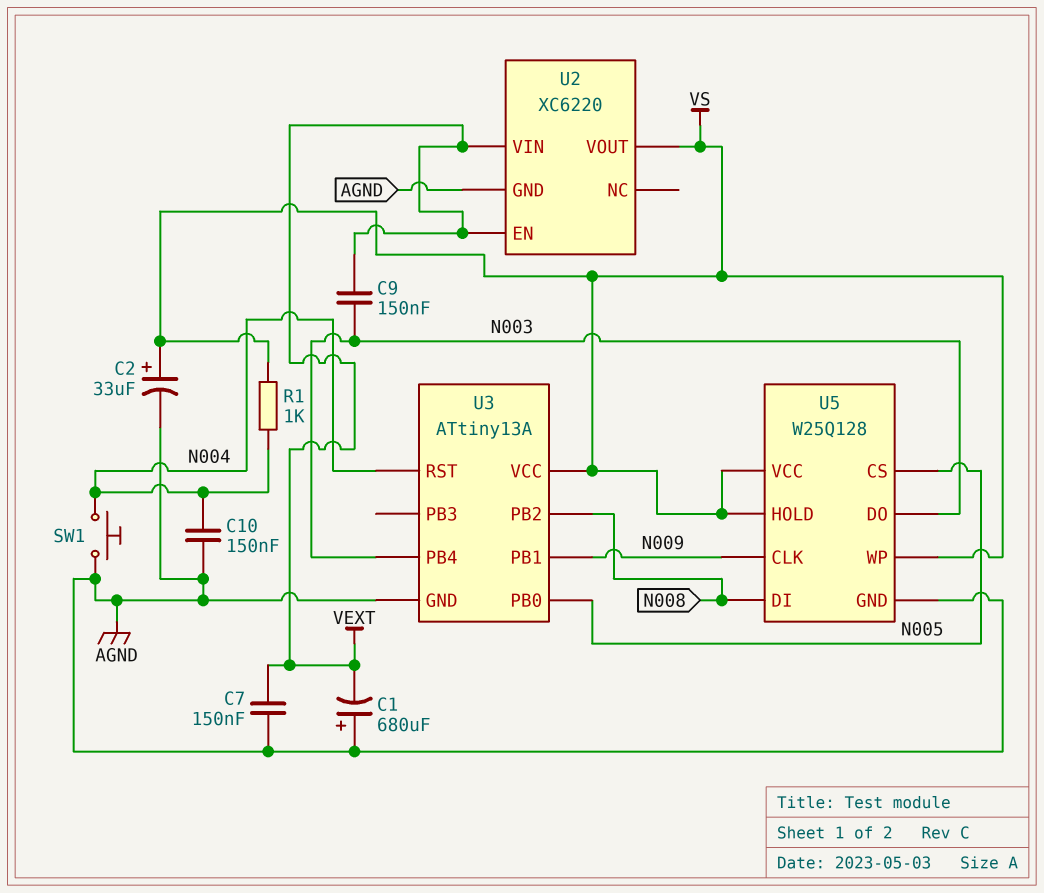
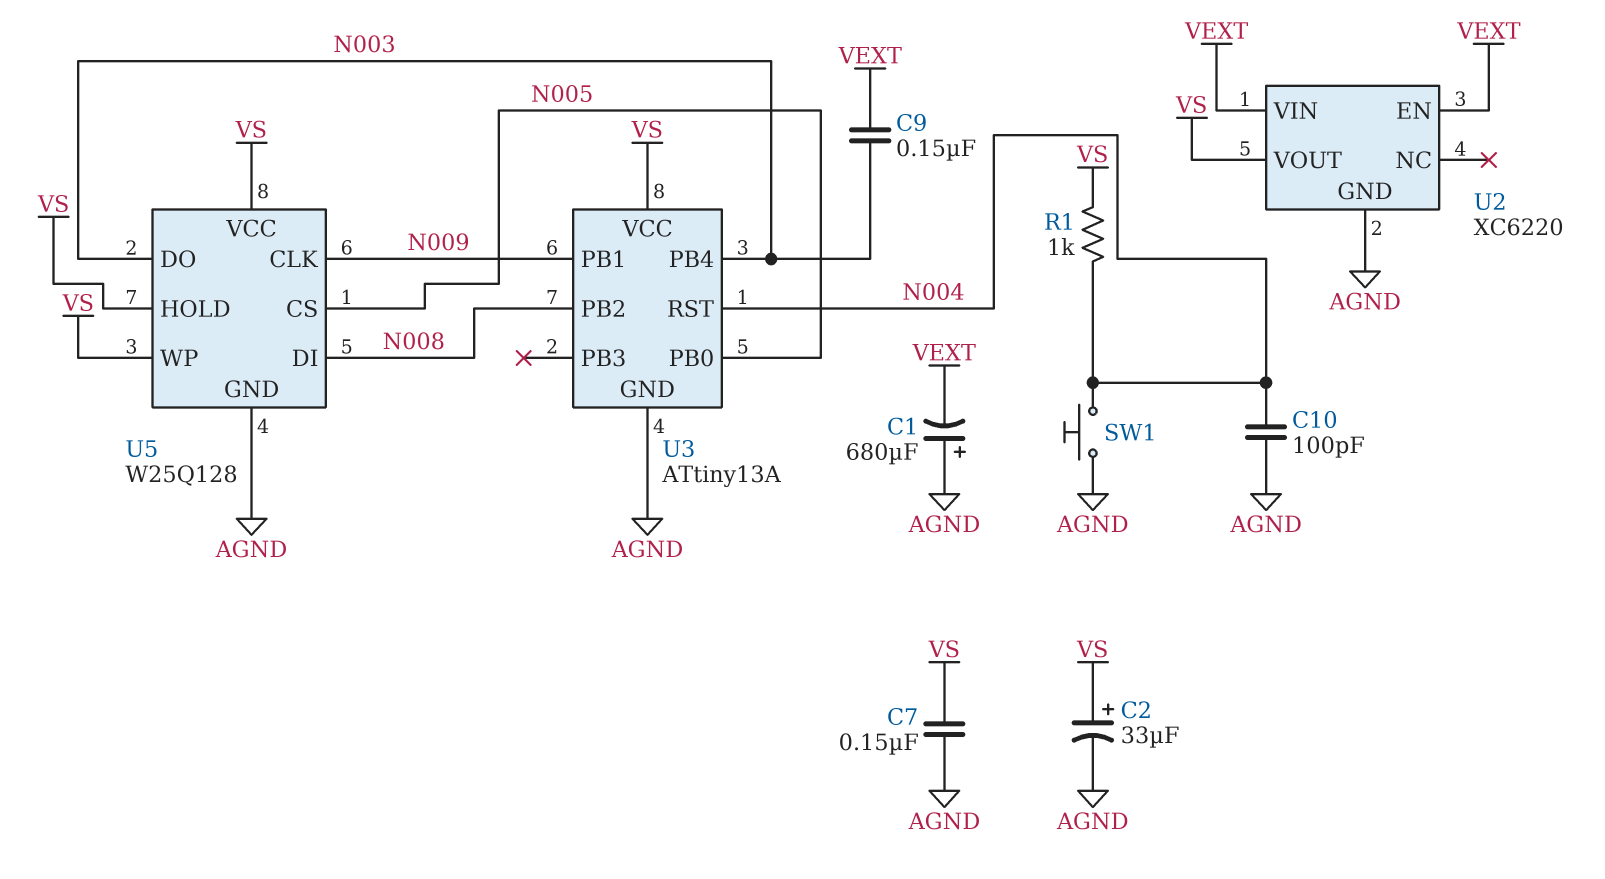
C7: 150nF (AGND, VEXT) -> 150nF (AGND, VS)
C10: 150nF (AGND, N004) -> 100pF (AGND, N004)

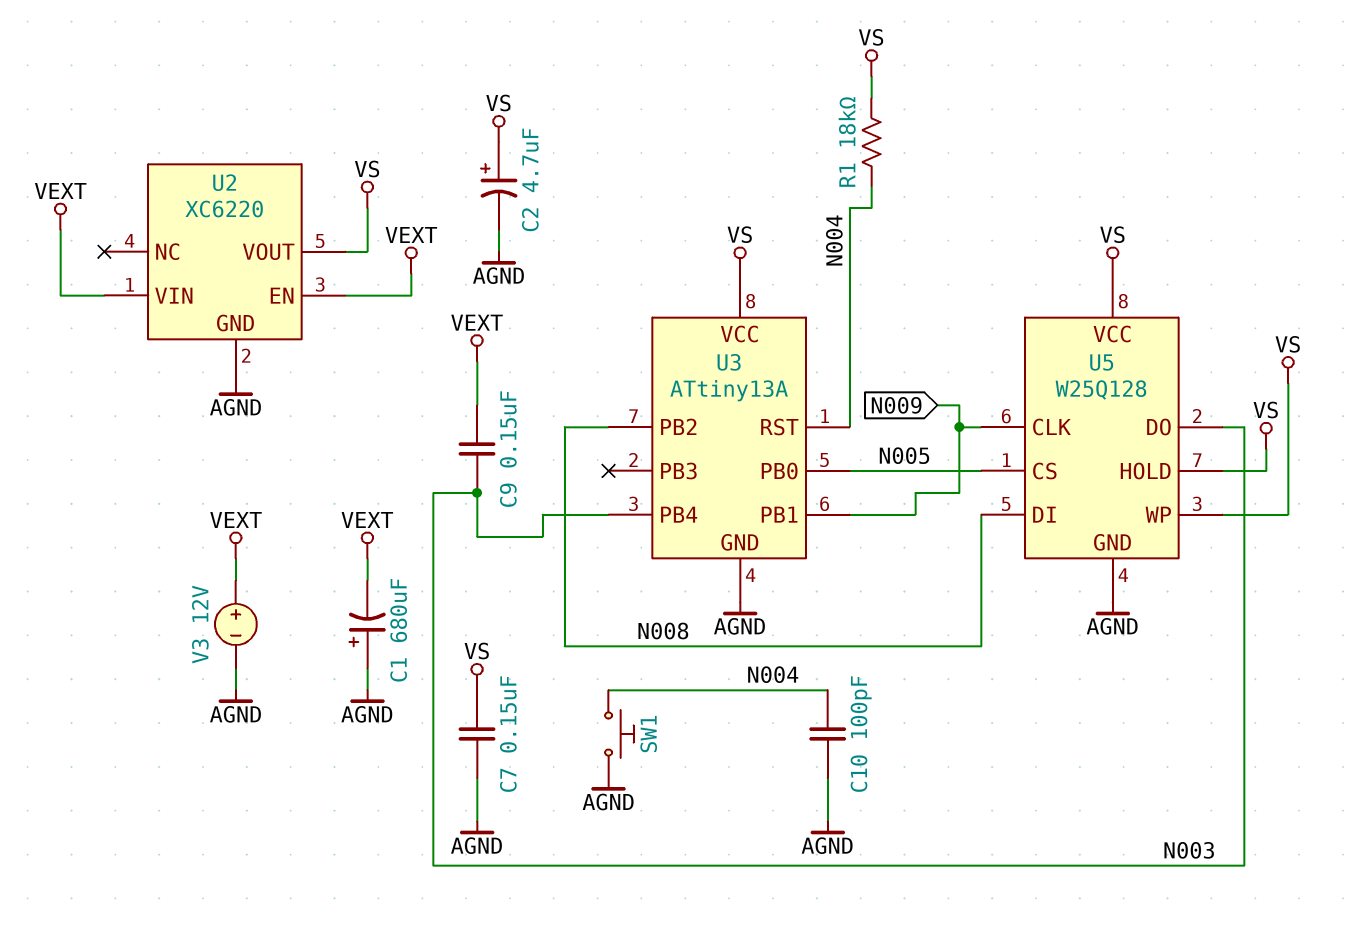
C2: 33uF (plus VS, minus AGND) -> 4.7uF (plus VS, minus AGND)
R1: 1k (N004, VS) -> 18k (N004, VS)
V3: none -> 12V (plus VEXT, minus AGND)

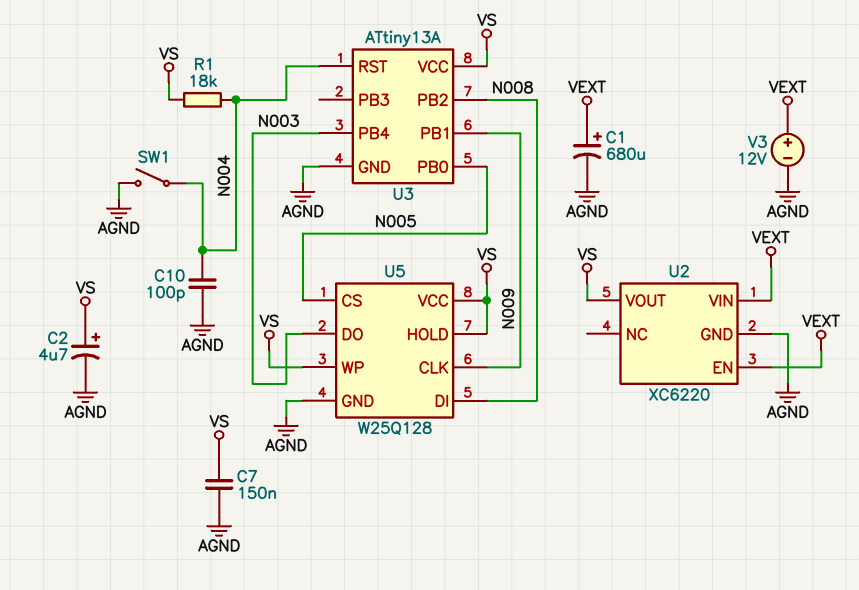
C1: 680uF (plus AGND, minus VEXT) -> 680uF (plus VEXT, minus AGND)
C9: 150nF (N003, VEXT) -> none
SW1: button (AGND, N004) -> switch (AGND, N004)

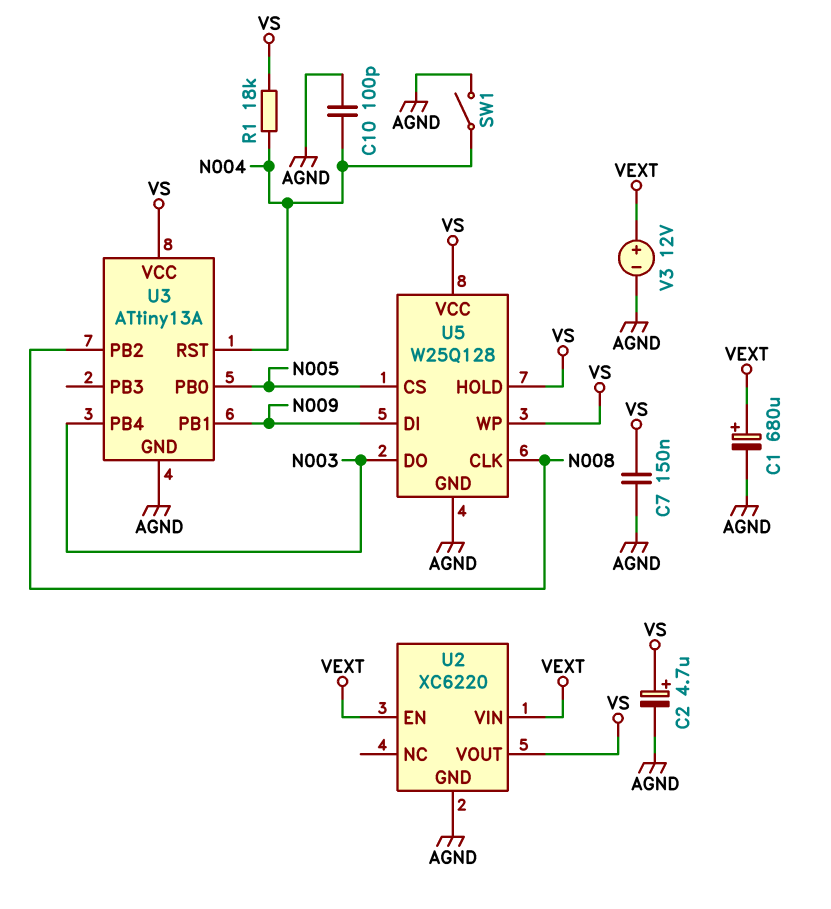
U5 pin CLK: N009 -> N008
U5 pin DI: N008 -> N009

